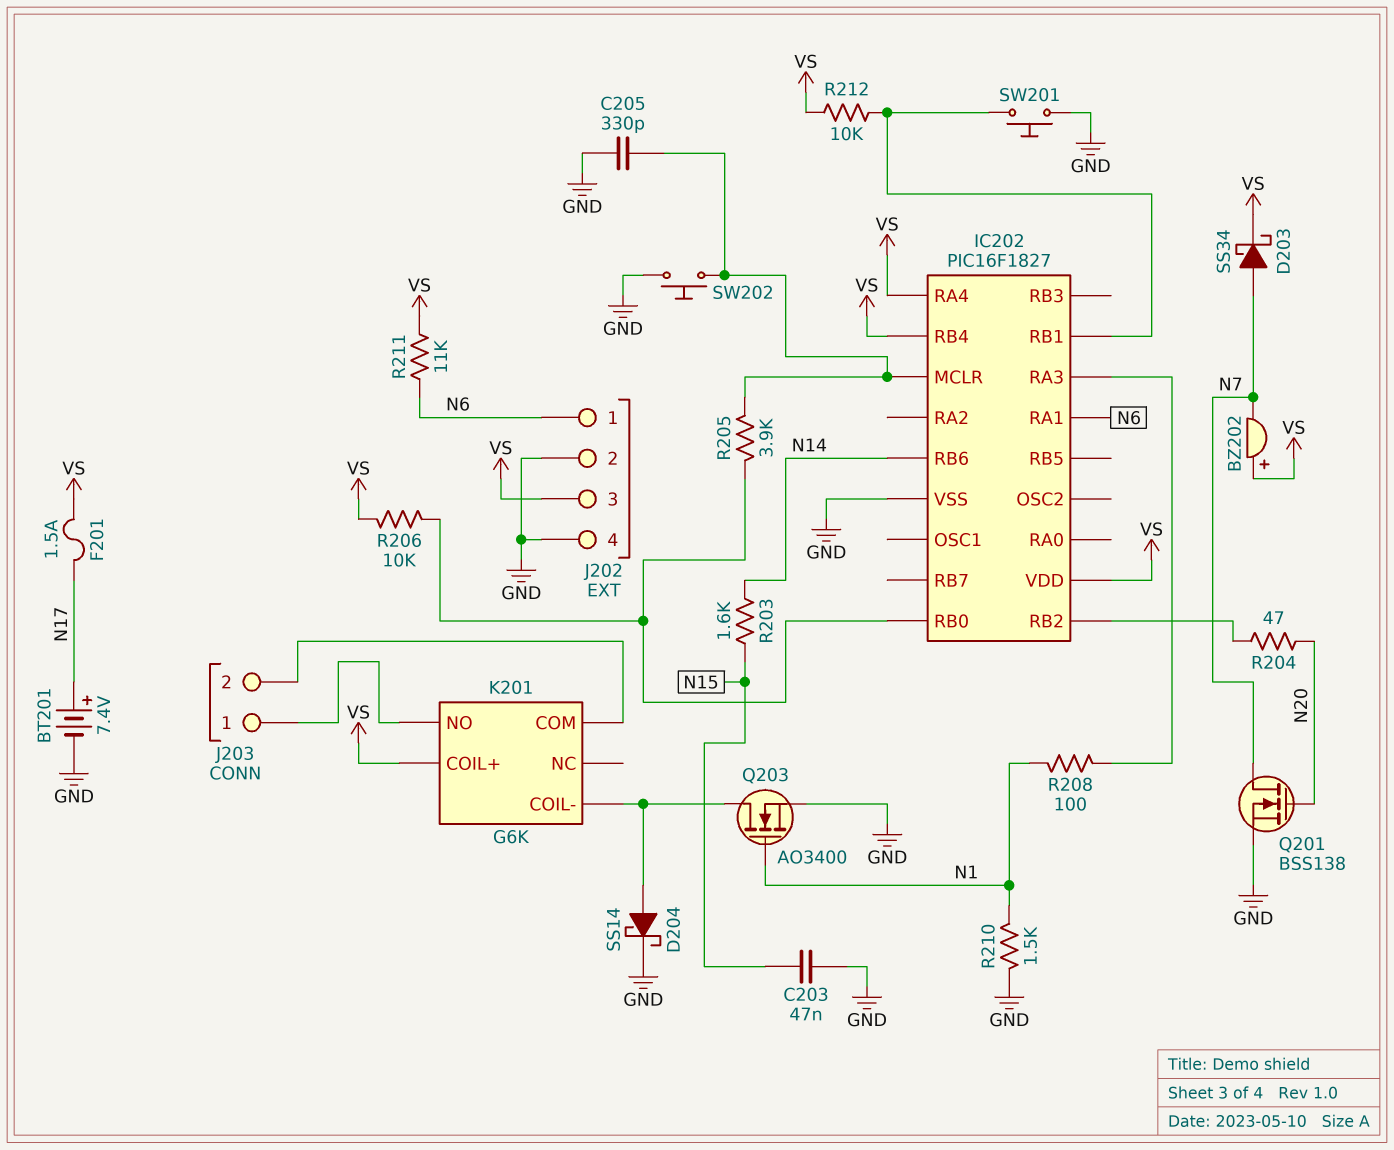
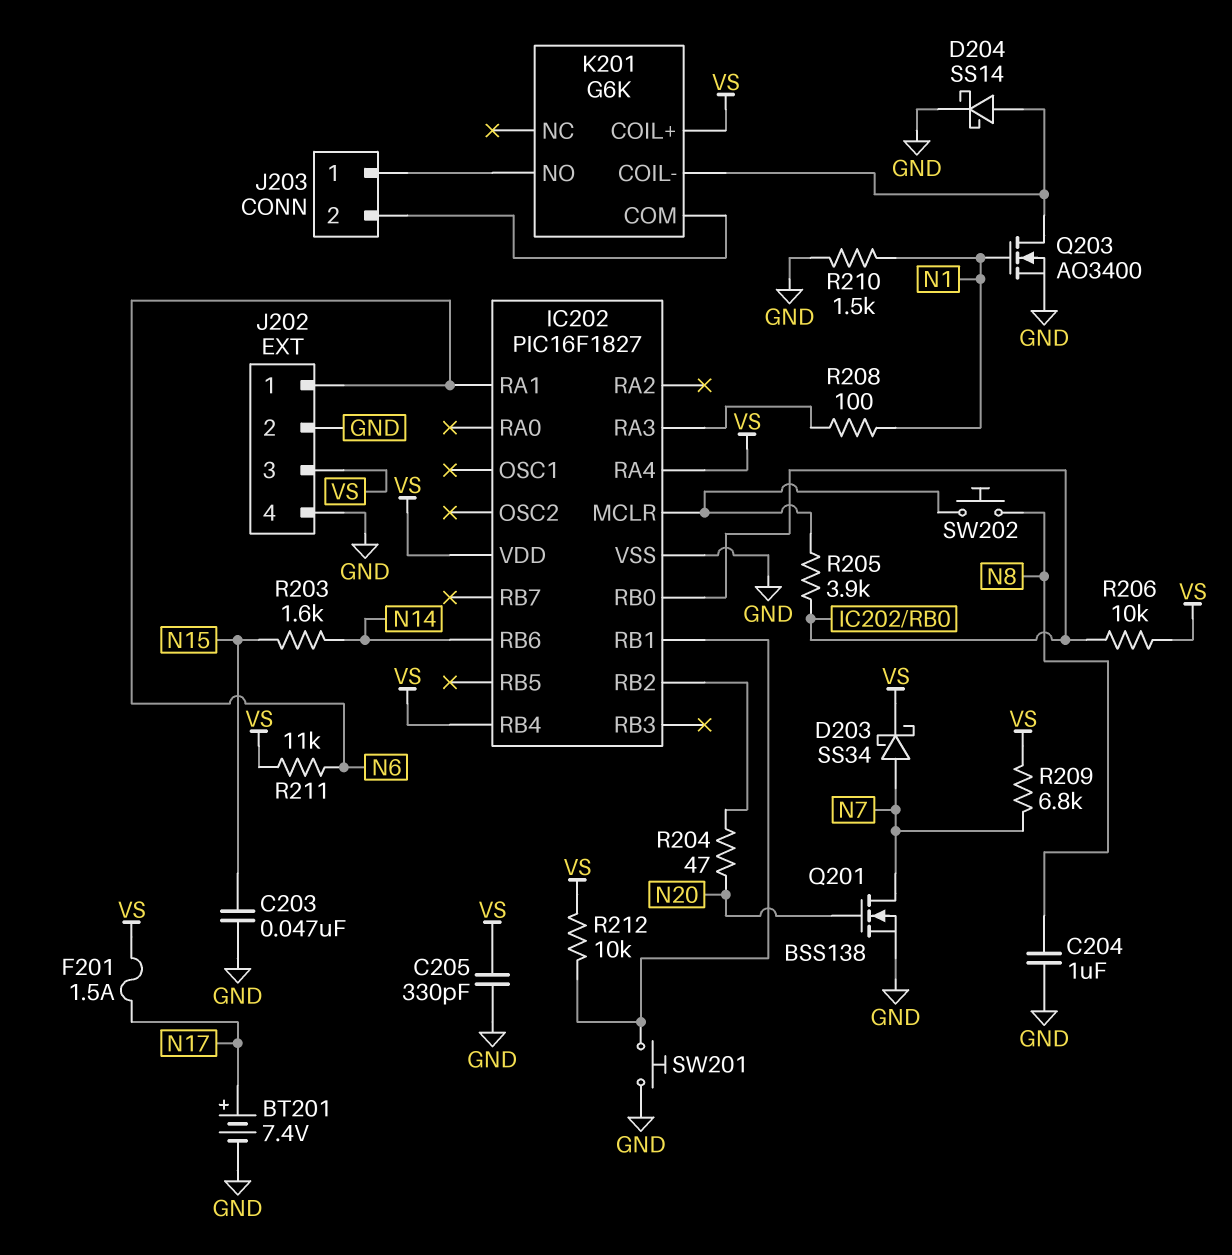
BZ202: buzzer (plus VS, minus N7) -> none
C204: none -> 1uF (GND, N8)
C205: 330pF (GND, IC202/MCLR) -> 330pF (GND, VS)
R209: none -> 6.8k (N7, VS)
SW202: button (GND, IC202/MCLR) -> button (IC202/MCLR, N8)

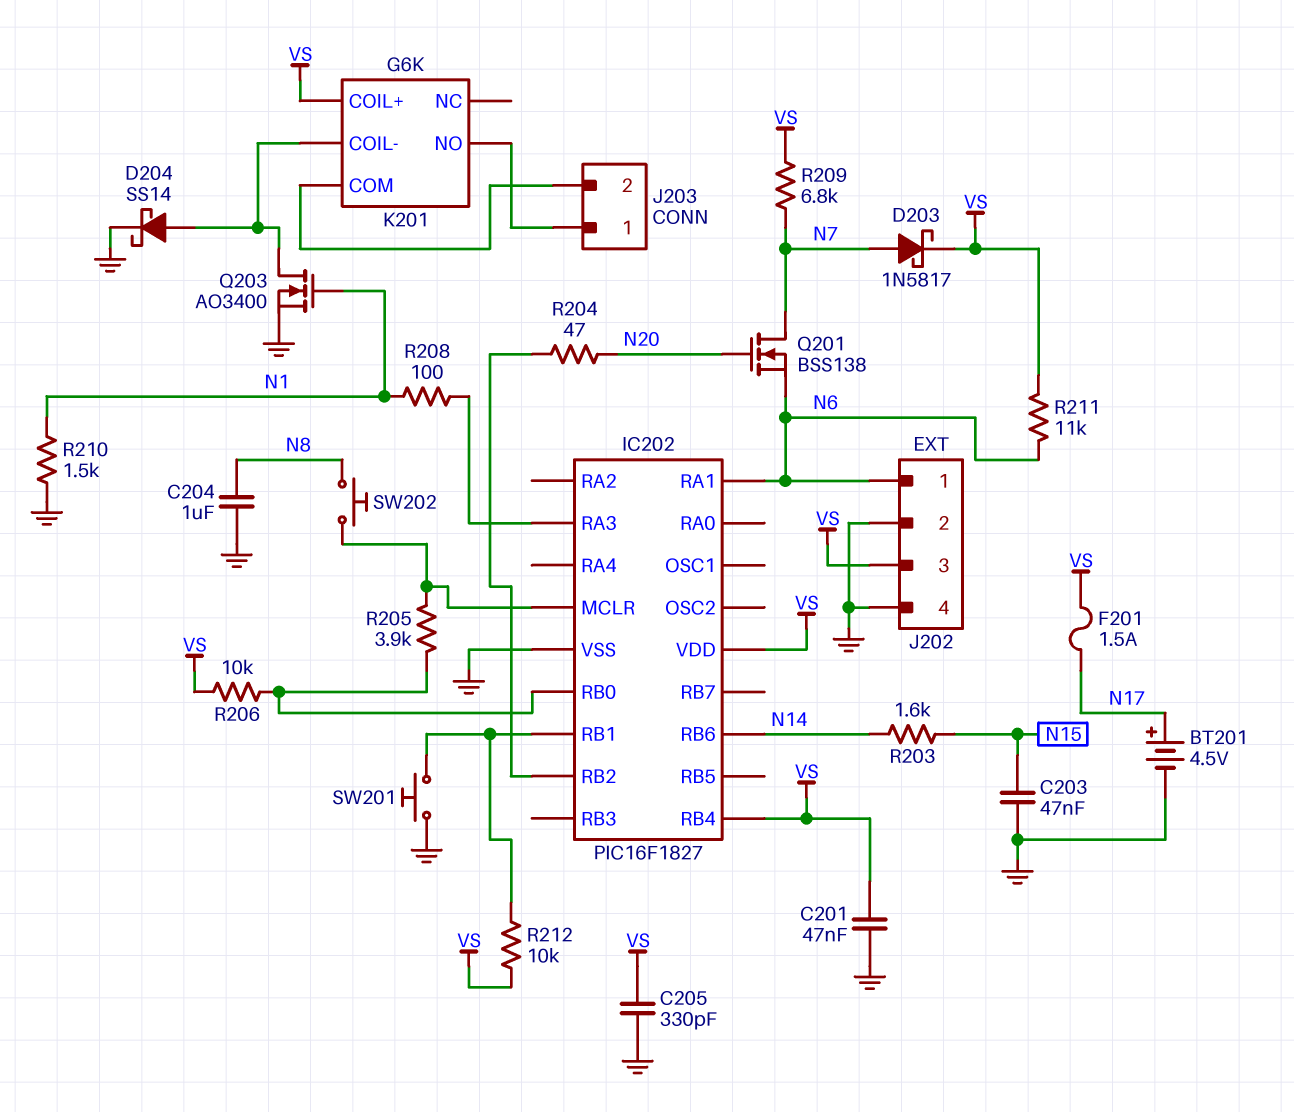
BT201: 7.4V (plus N17, minus GND) -> 4.5V (plus N17, minus GND)
C201: none -> 47nF (GND, VS)
D203: schottky SS34 (A N7, K VS) -> schottky 1N5817 (A N7, K VS)
IC202 pin RA4: VS -> none
Q201: NMOS BSS138 (G N20, D N7, S GND) -> NMOS BSS138 (G N20, D N7, S N6)

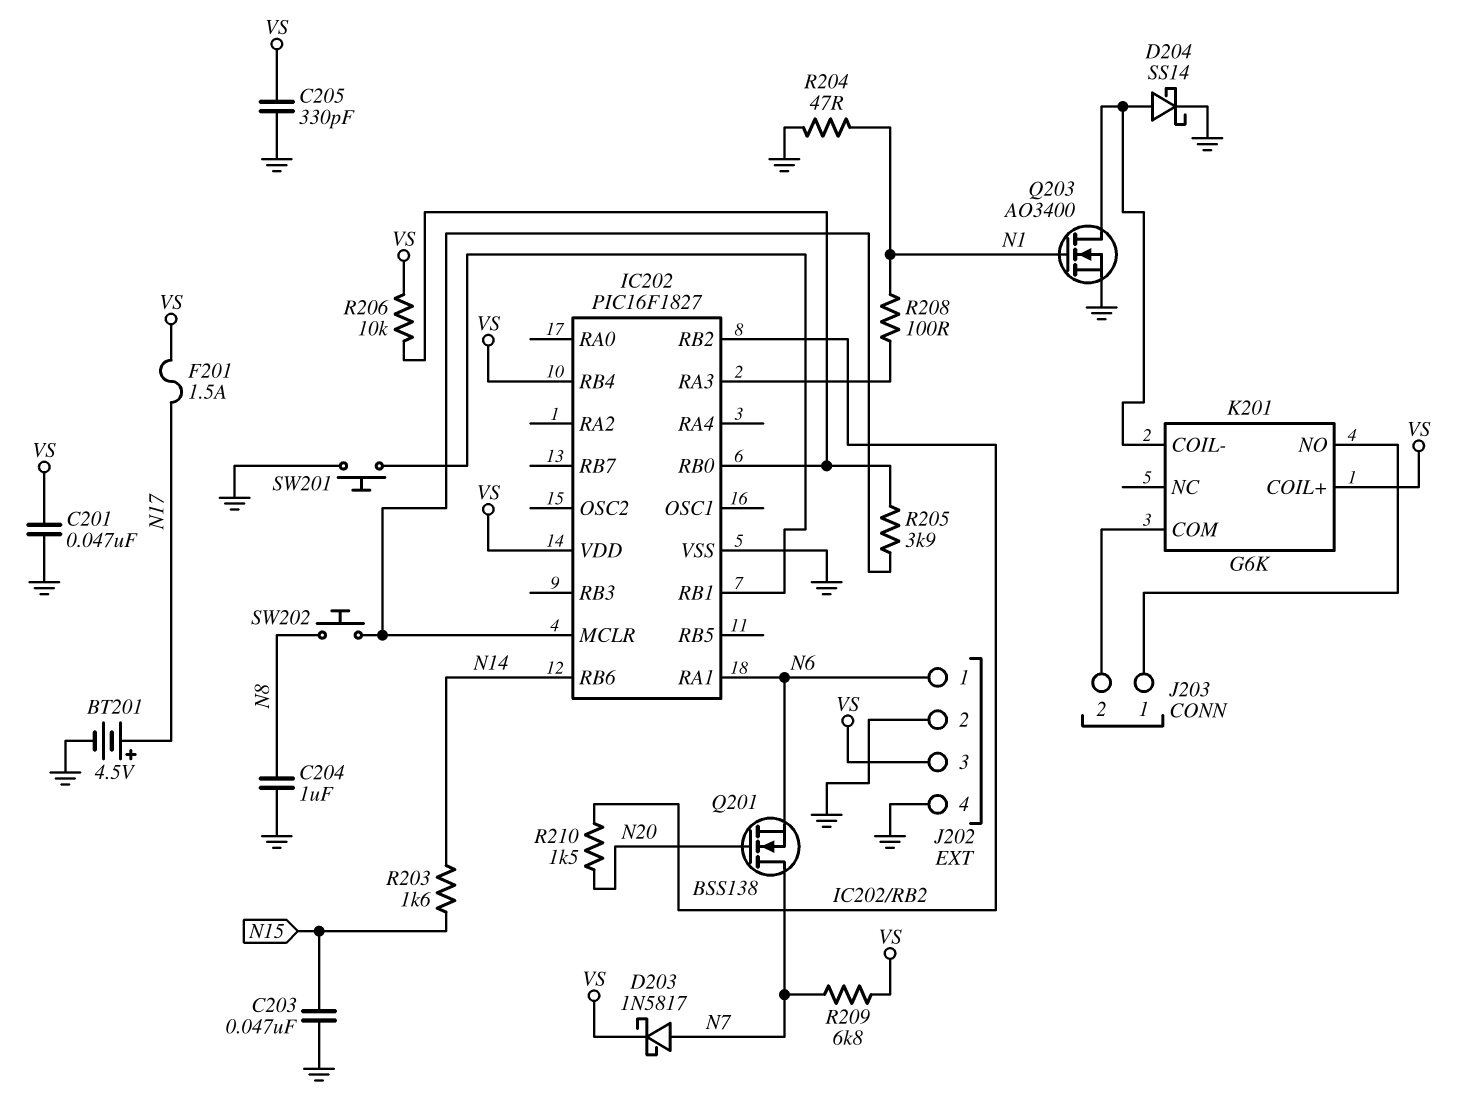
R204: 47 (IC202/RB2, N20) -> 47 (GND, N1)
R210: 1.5k (GND, N1) -> 1.5k (IC202/RB2, N20)
R211: 11k (N6, VS) -> none
R212: 10k (IC202/RB1, VS) -> none

